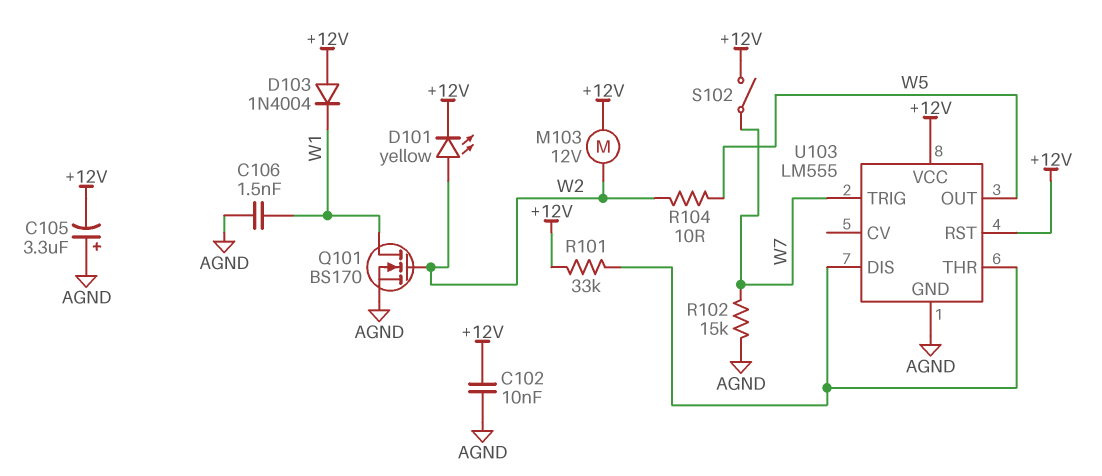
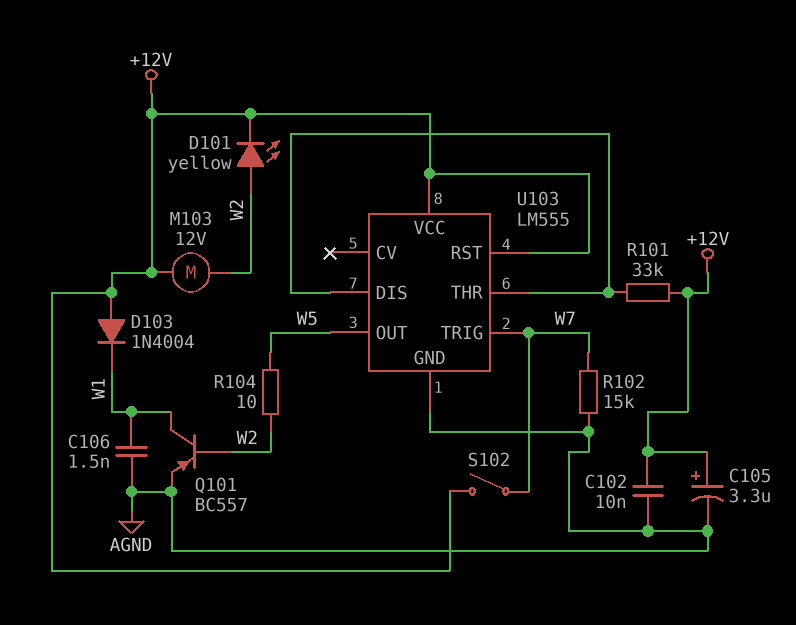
C105: 3.3uF (plus AGND, minus +12V) -> 3.3uF (plus +12V, minus AGND)
Q101: NMOS BS170 (G W2, D W1, S AGND) -> PNP BC557 (B W2, C W1, E AGND)

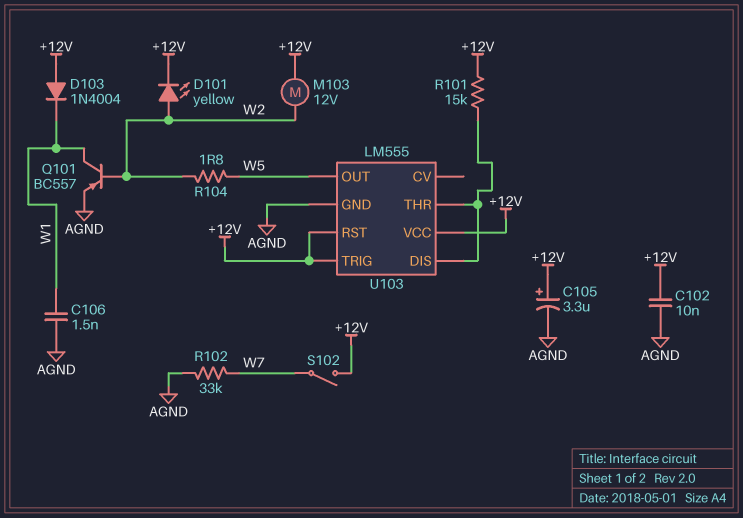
R101: 33k (+12V, U103/DIS) -> 15k (+12V, U103/DIS)
R102: 15k (AGND, W7) -> 33k (AGND, W7)
R104: 10 (W2, W5) -> 1.8 (W2, W5)
U103 pin TRIG: W7 -> +12V

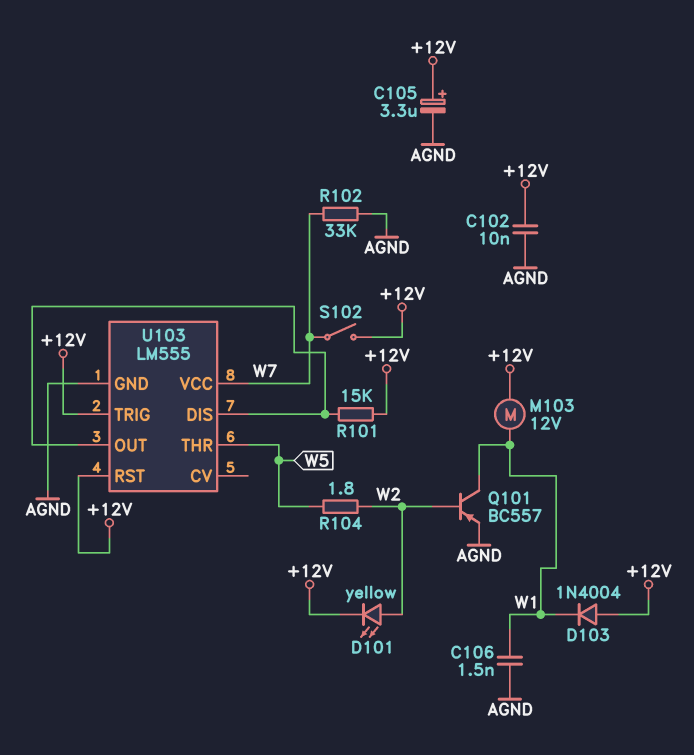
M103: motor 12V (+12V, W2) -> motor 12V (+12V, W1)
U103 pin OUT: W5 -> U103/DIS
U103 pin THR: U103/DIS -> W5
U103 pin VCC: +12V -> W7

